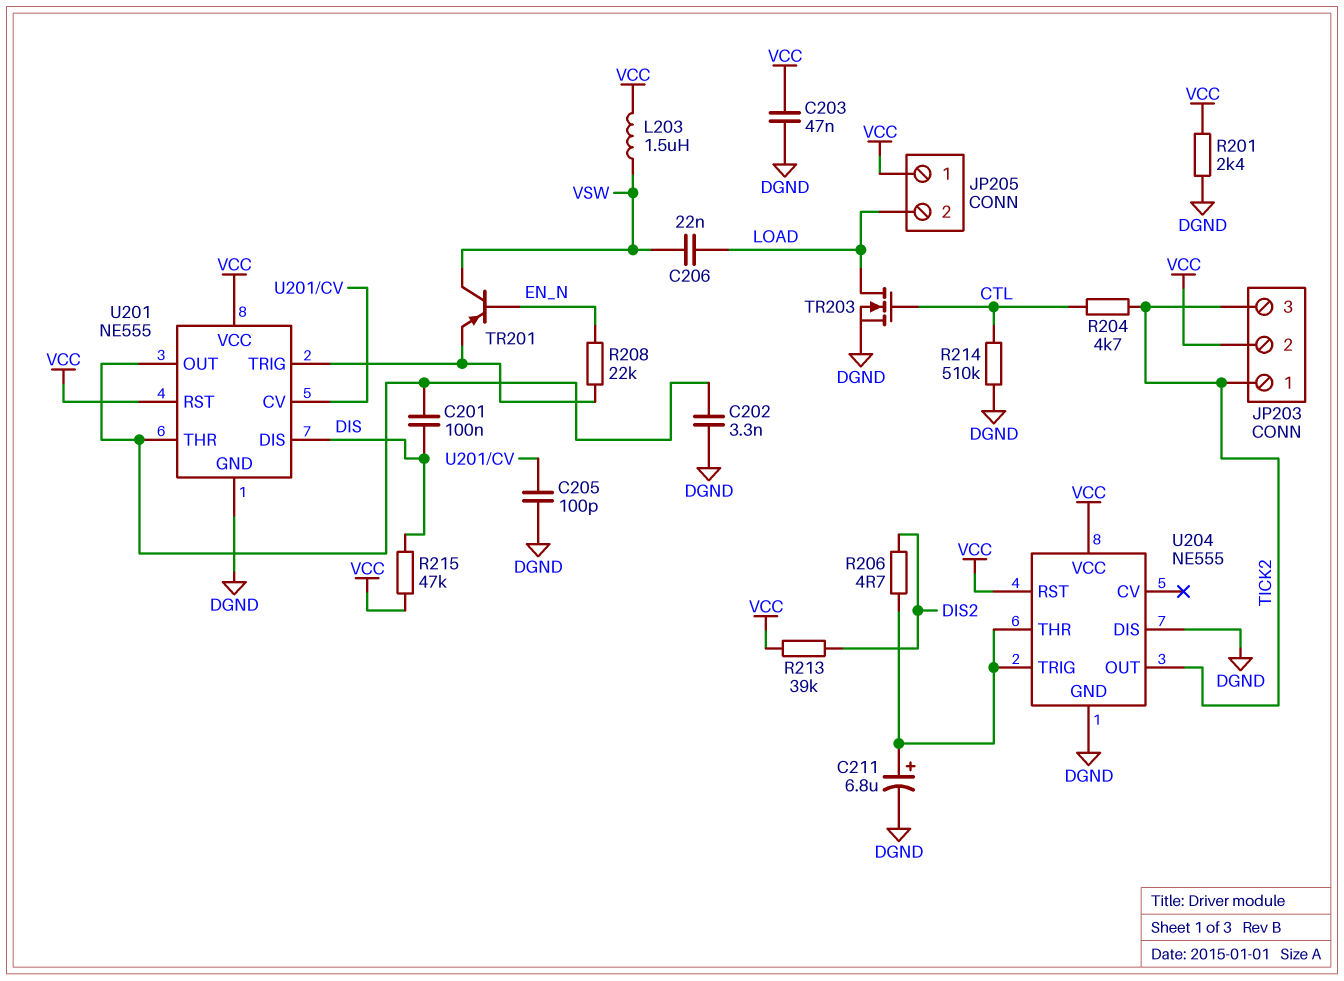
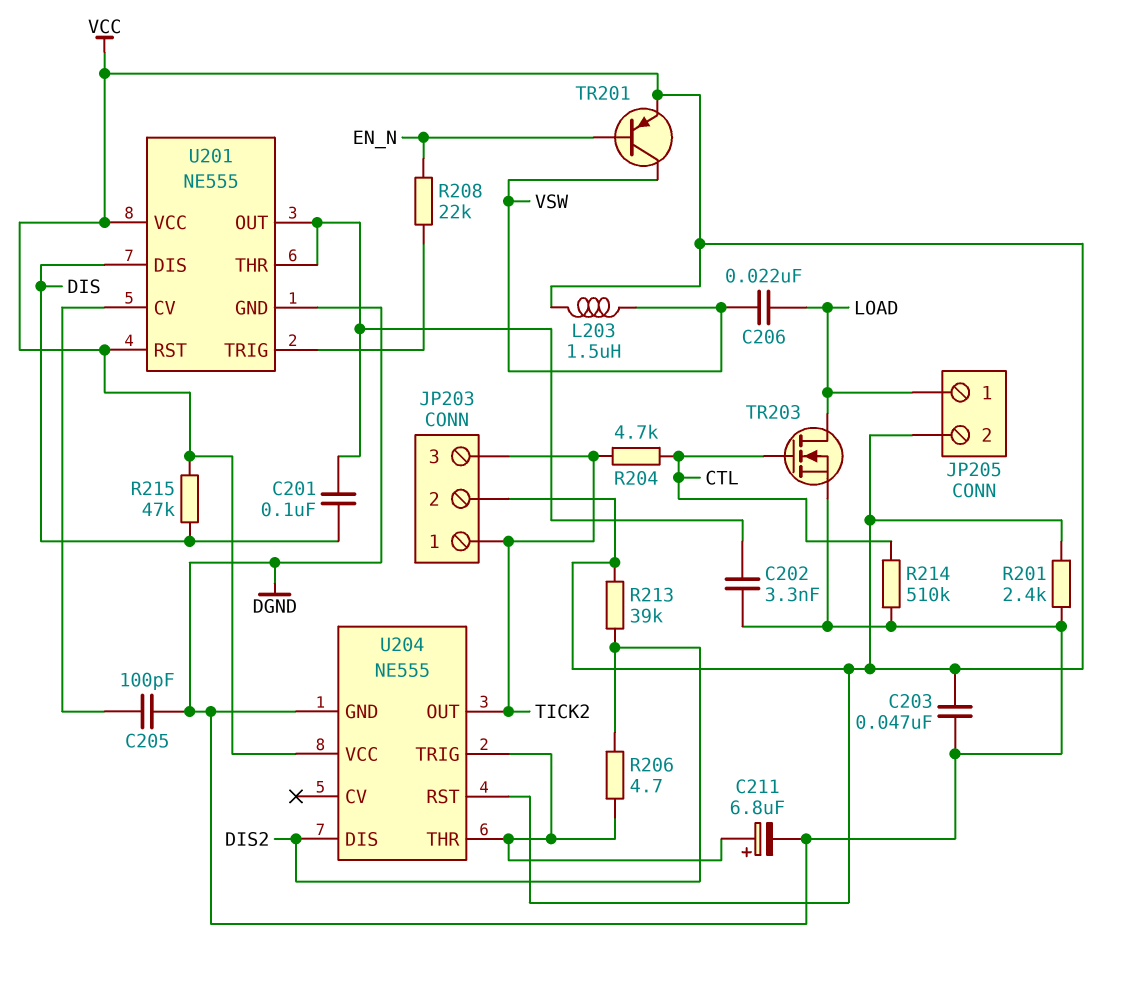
JP205 pin 1: VCC -> LOAD
JP205 pin 2: LOAD -> VCC
TR201: PNP (B EN_N, C VSW, E U201/TRIG) -> PNP (B EN_N, C VSW, E VCC)
U204 pin DIS: DGND -> DIS2

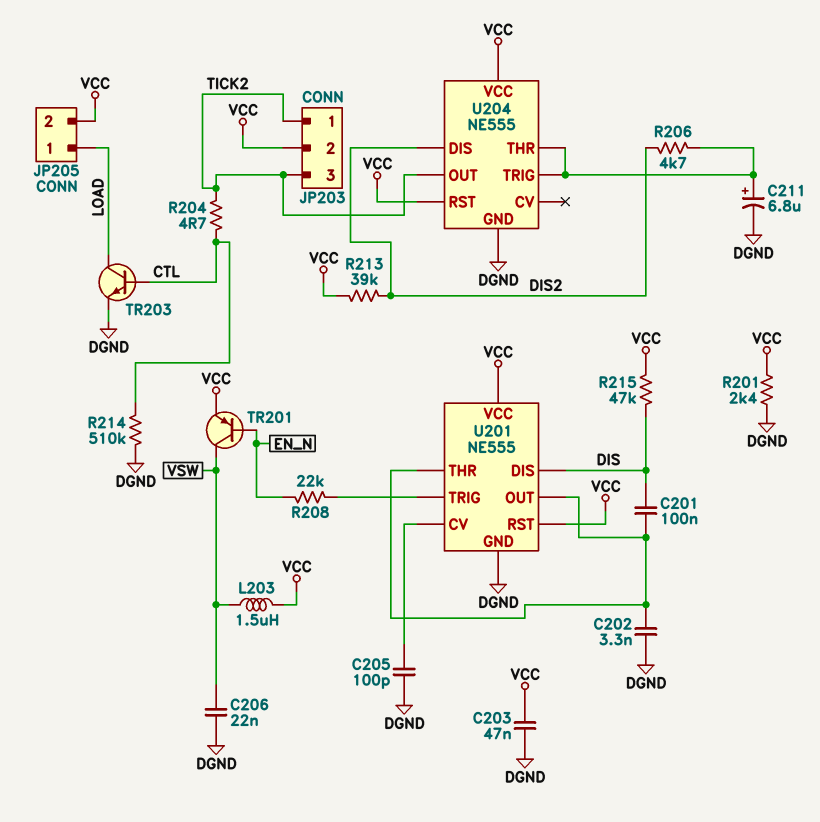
C206: 22nF (LOAD, VSW) -> 22nF (DGND, VSW)
R204: 4.7k (CTL, TICK2) -> 4.7 (CTL, TICK2)
R206: 4.7 (DIS2, U204/THR) -> 4.7k (DIS2, U204/THR)
TR203: NMOS (G CTL, D LOAD, S DGND) -> NPN (B CTL, C LOAD, E DGND)

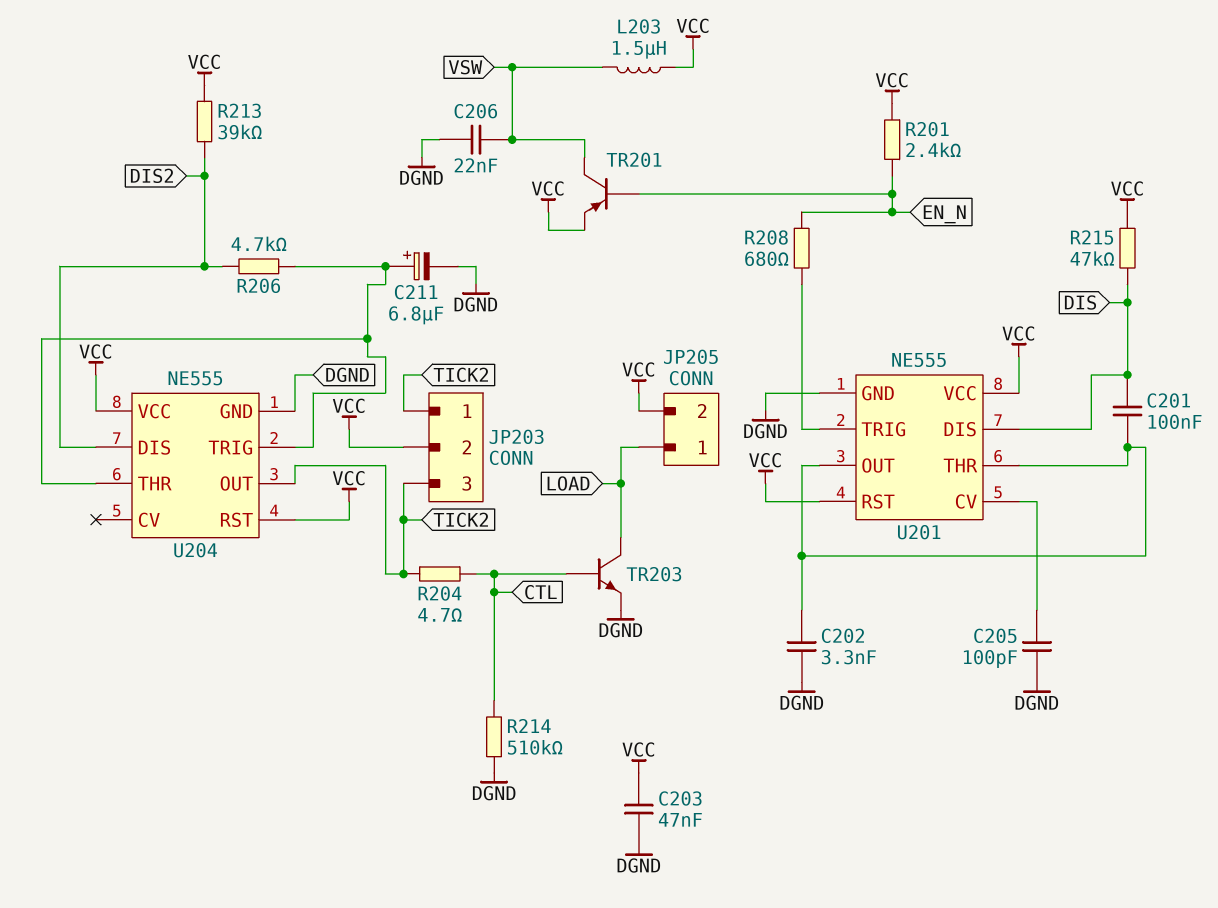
R201: 2.4k (DGND, VCC) -> 2.4k (EN_N, VCC)
R208: 22k (EN_N, U201/TRIG) -> 680 (EN_N, U201/TRIG)

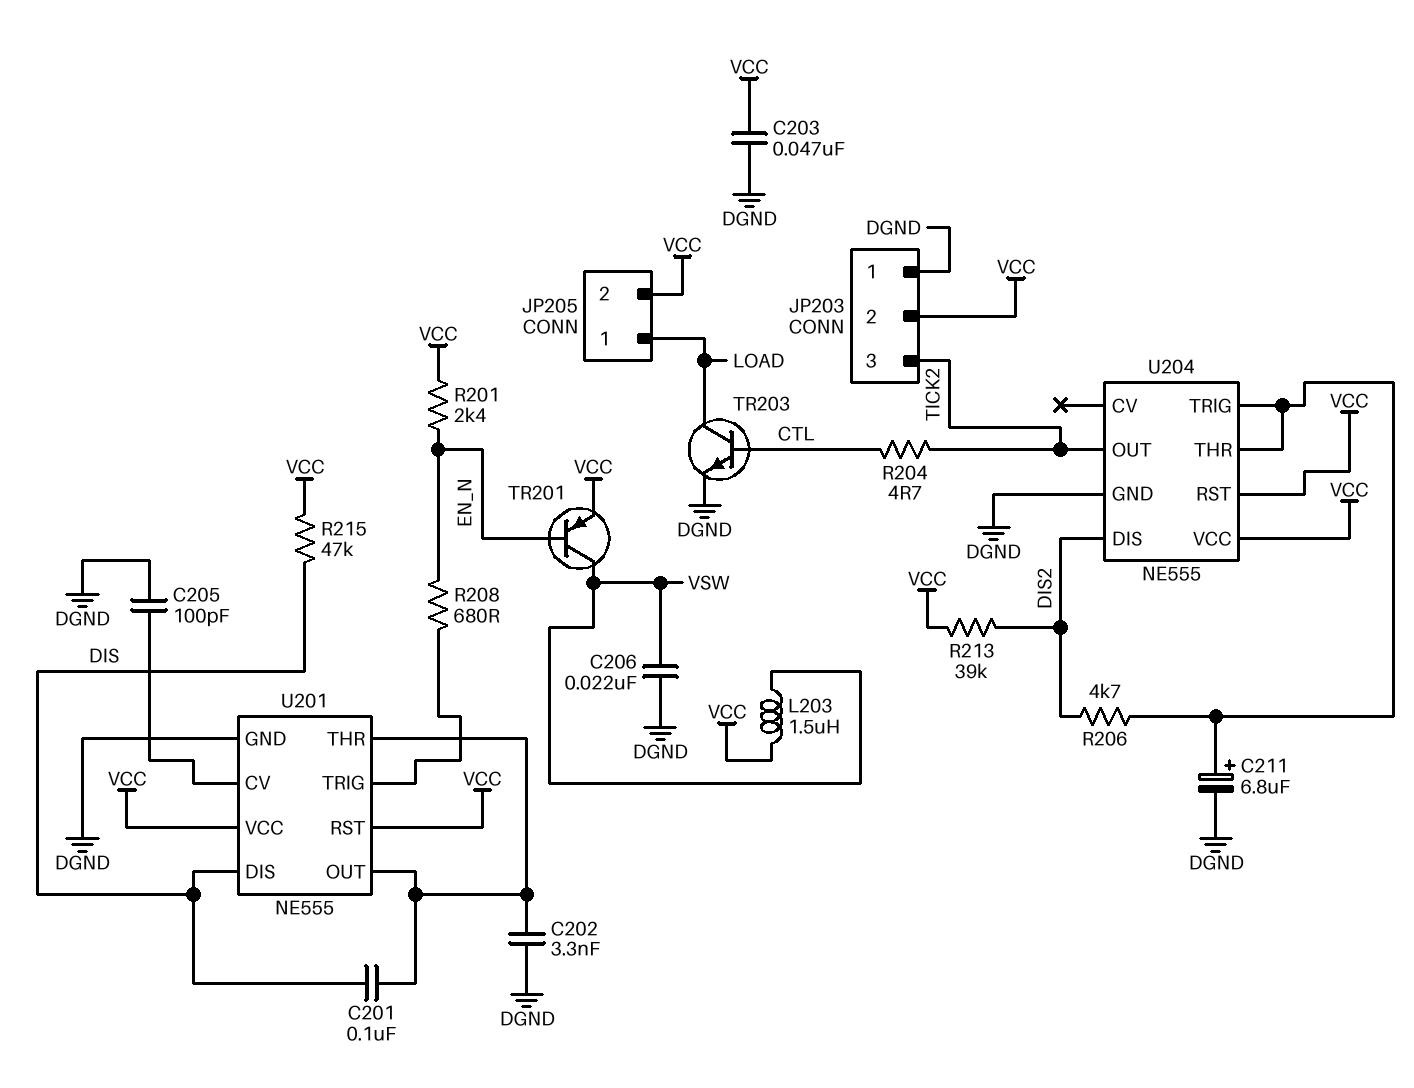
JP203 pin 1: TICK2 -> DGND
R214: 510k (CTL, DGND) -> none

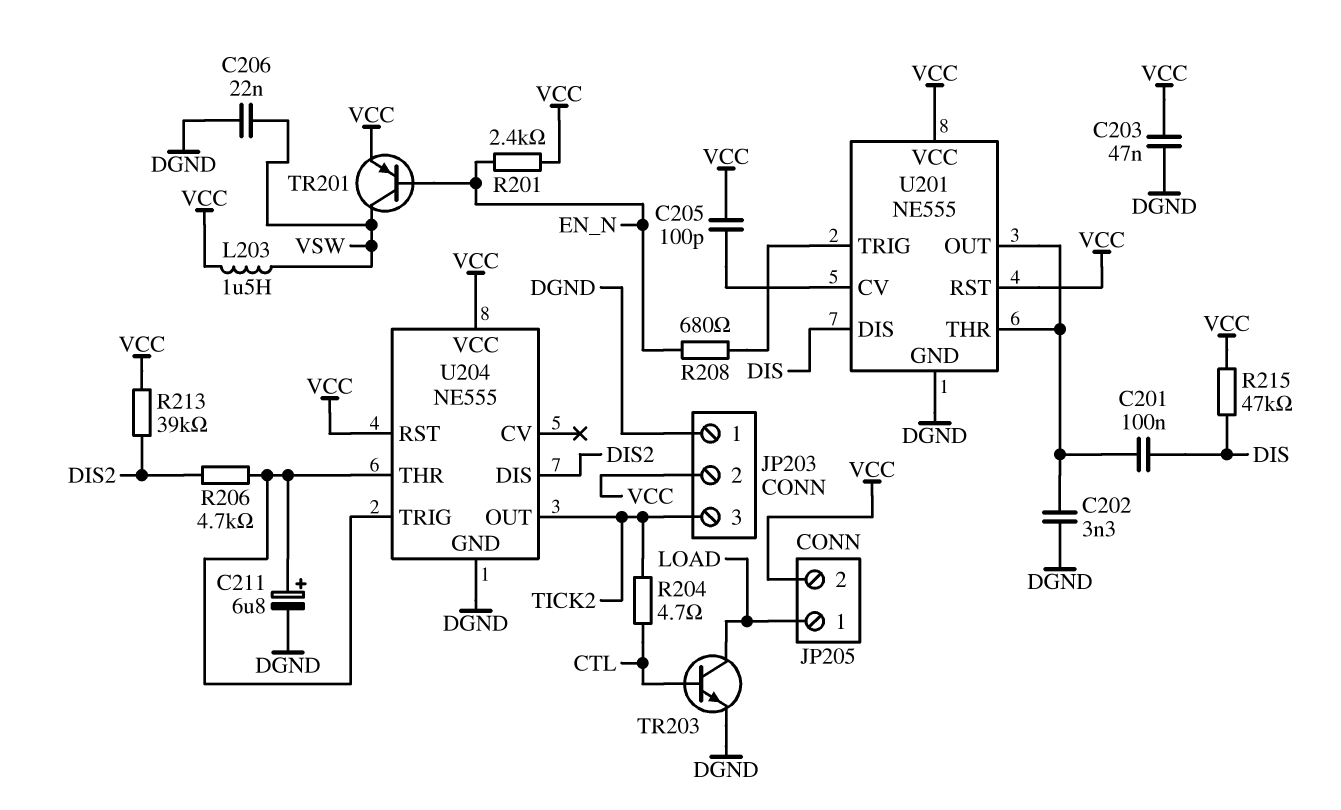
C205: 100pF (DGND, U201/CV) -> 100pF (U201/CV, VCC)

